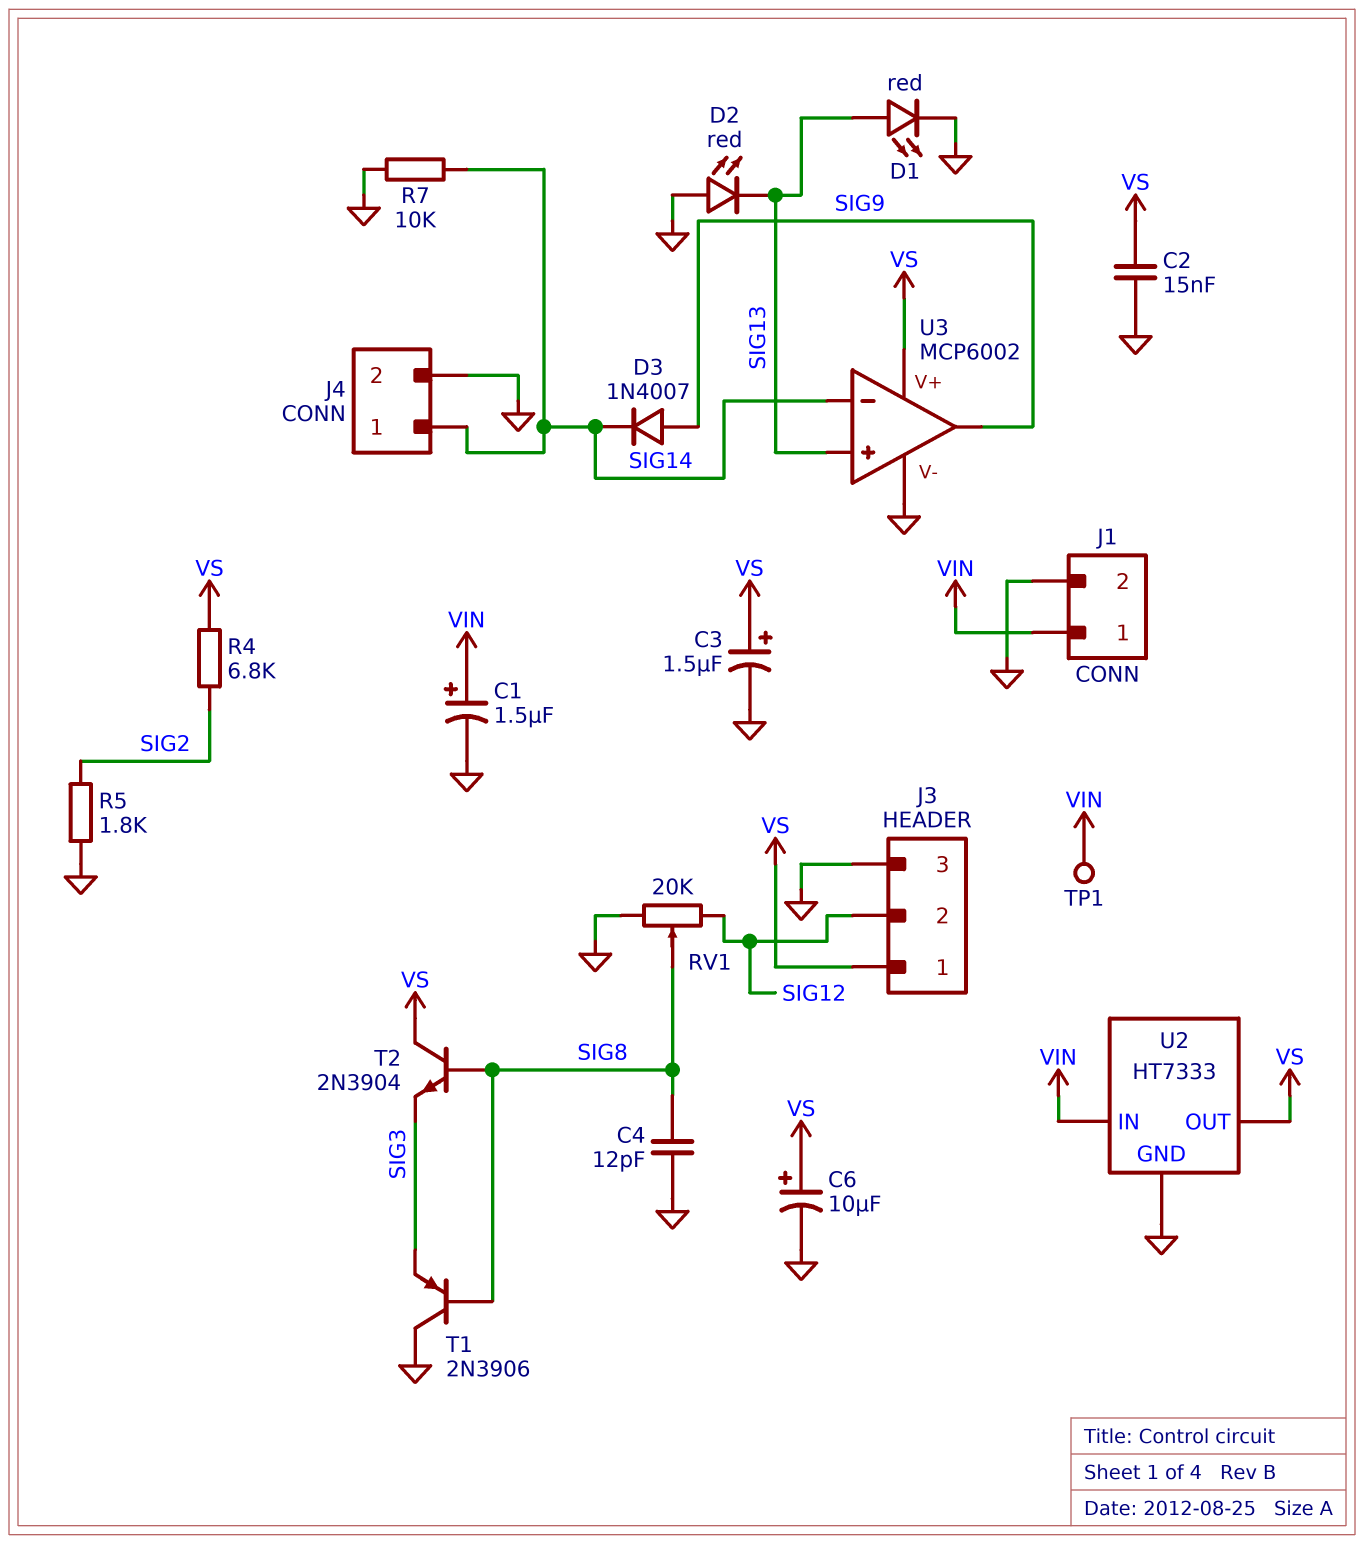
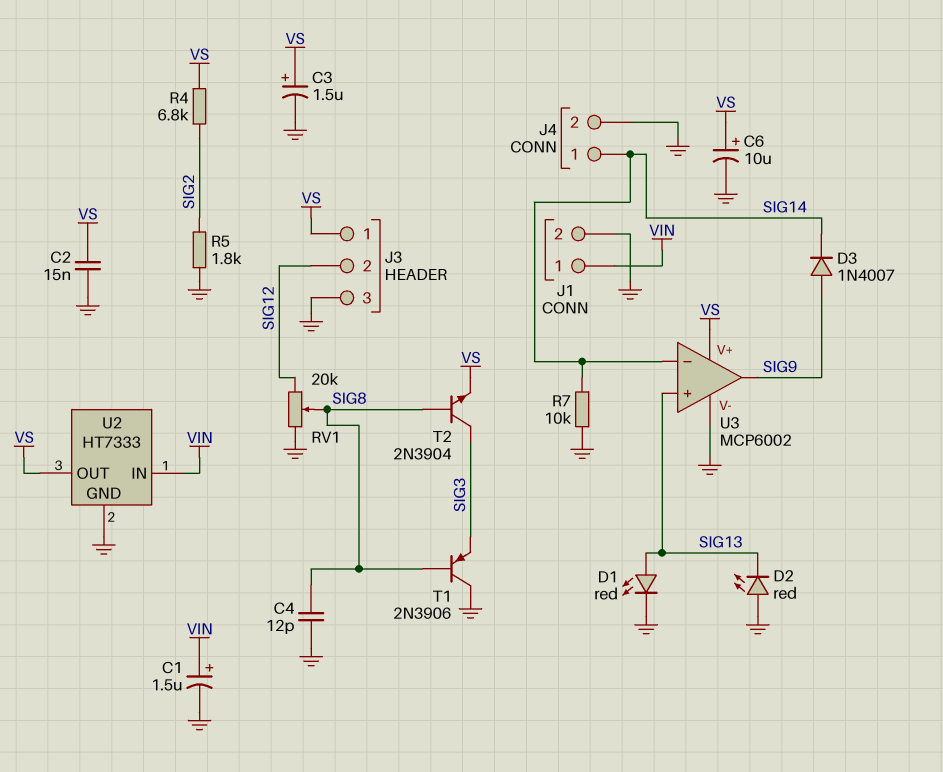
T2: NPN 2N3904 (B SIG8, C VS, E SIG3) -> NPN 2N3904 (B SIG8, C SIG3, E VS)
TP1: test point (VIN) -> none

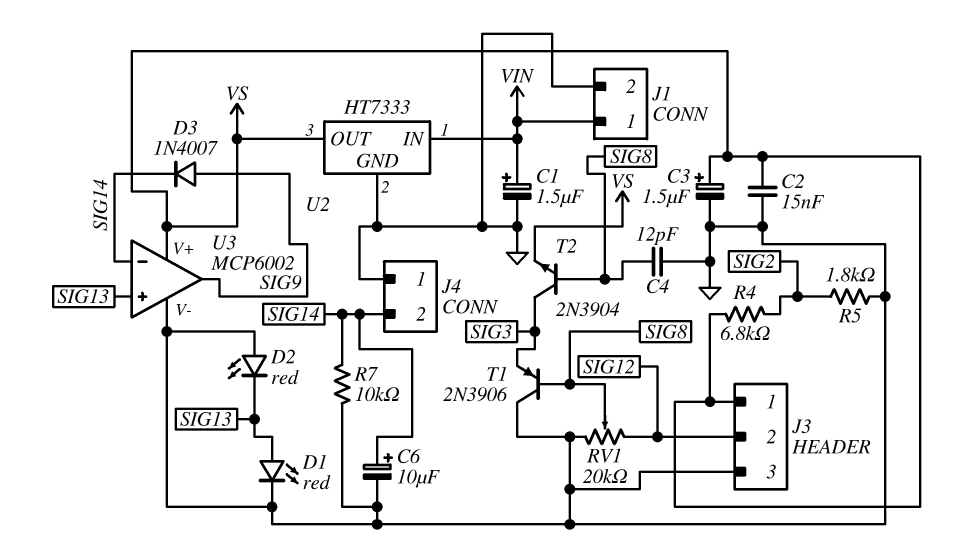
C6: 10uF (plus VS, minus GND) -> 10uF (plus SIG14, minus GND)
J4 pin 1: SIG14 -> GND
J4 pin 2: GND -> SIG14

